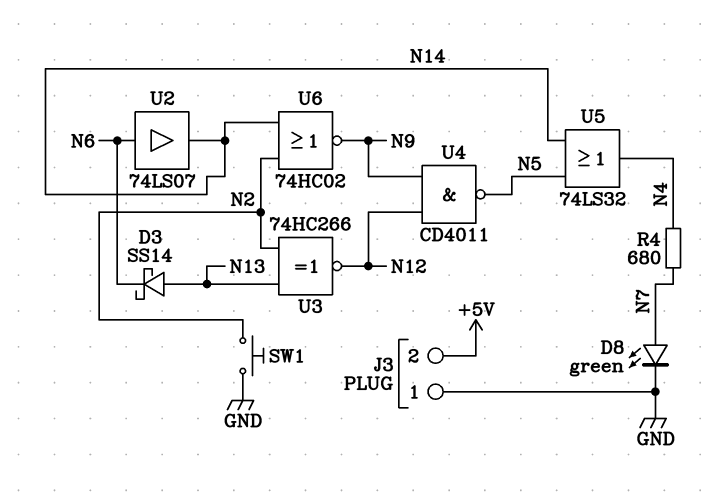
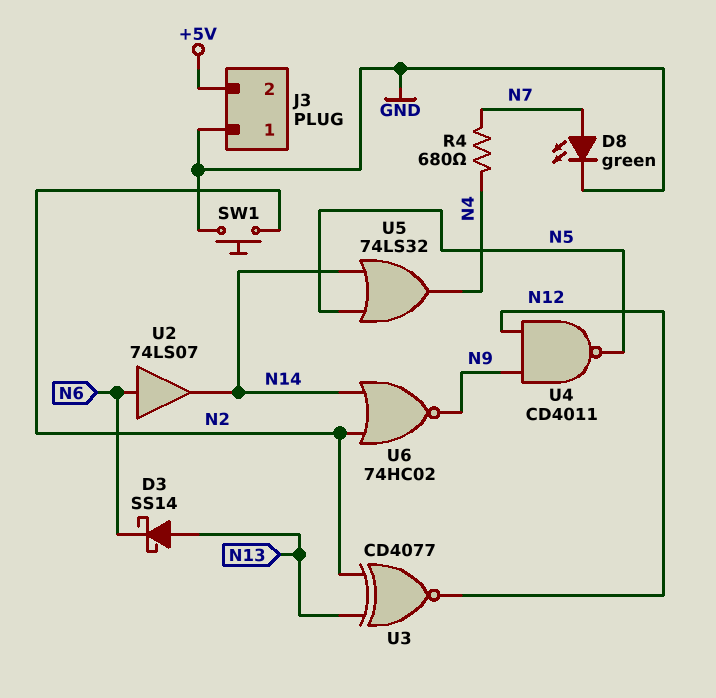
U3: XNOR 74HC266 (in N2, in N13, out N12) -> XNOR CD4077 (in N2, in N13, out N12)

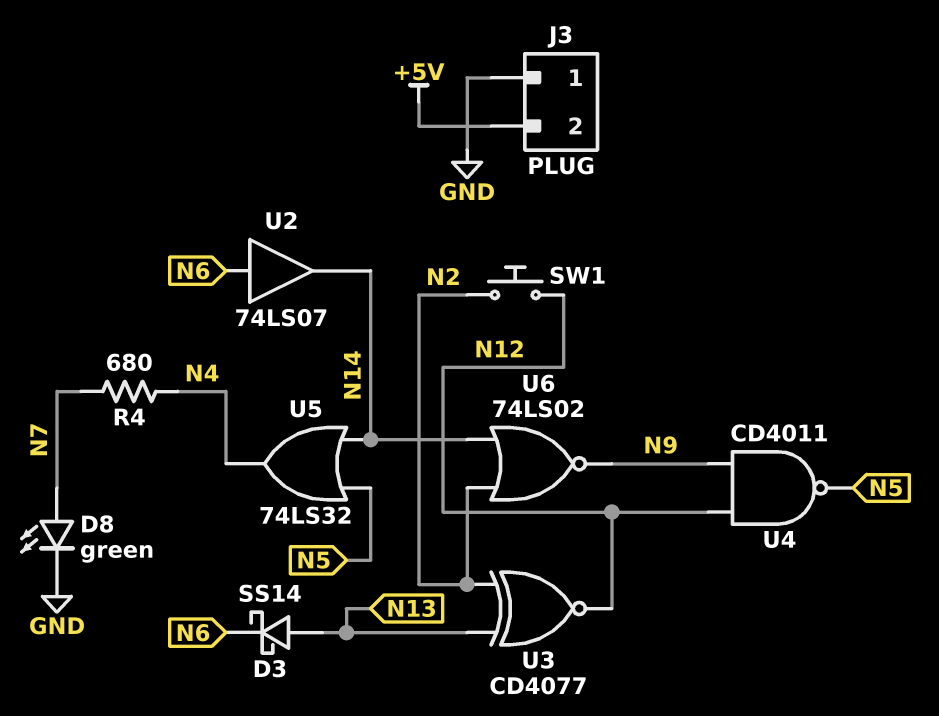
SW1: button (GND, N2) -> button (N2, N12)
U6: NOR 74HC02 (in N2, in N14, out N9) -> NOR 74LS02 (in N2, in N14, out N9)

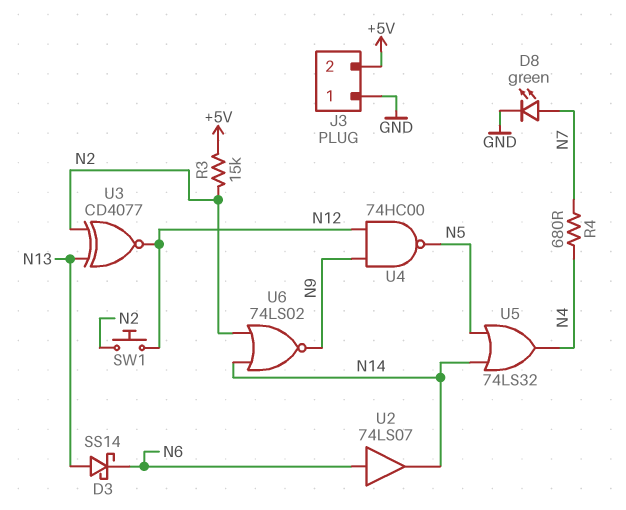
R3: none -> 15k (+5V, N2)
U4: NAND CD4011 (in N9, in N12, out N5) -> NAND 74HC00 (in N9, in N12, out N5)

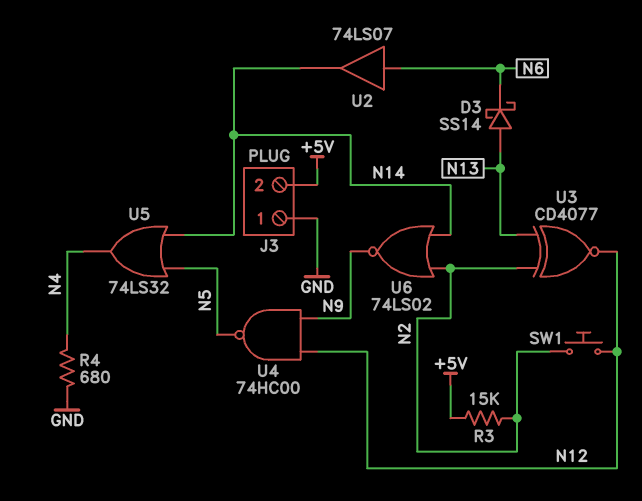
D8: LED green (A N7, K GND) -> none
R4: 680 (N4, N7) -> 680 (GND, N4)

